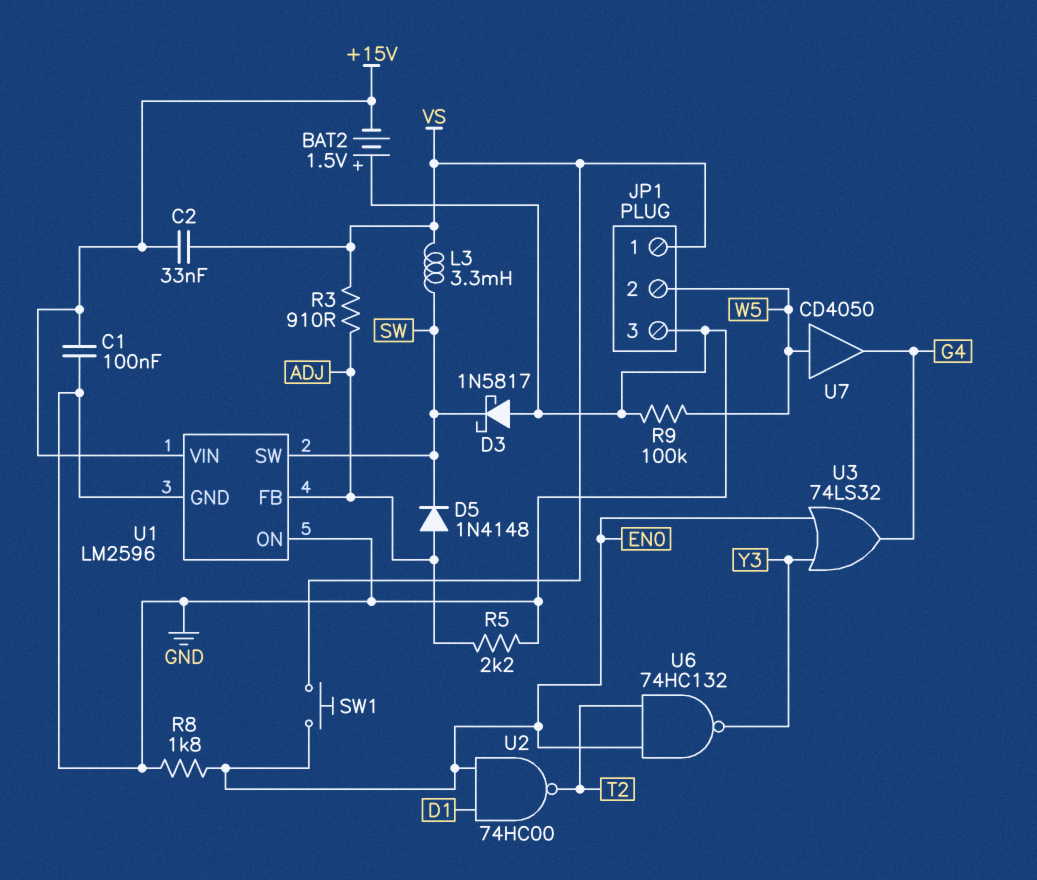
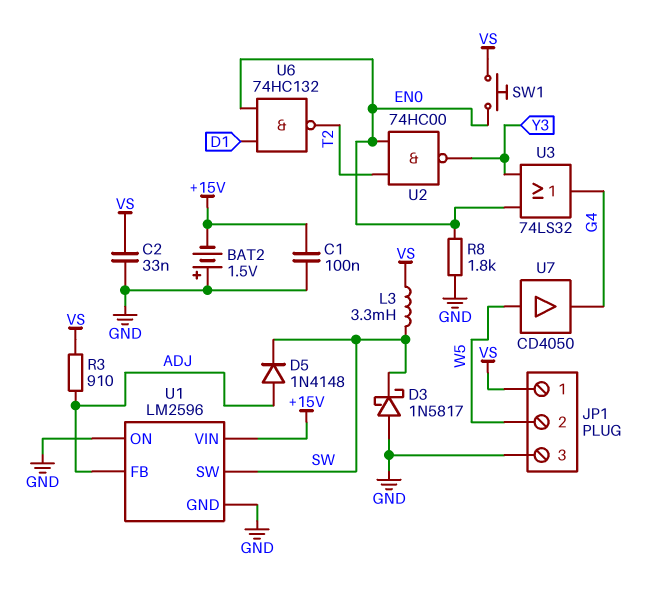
C2: 33nF (+15V, VS) -> 33nF (GND, VS)
R5: 2.2k (ADJ, GND) -> none
R9: 100k (GND, W5) -> none
U2: NAND 74HC00 (in D1, in EN0, out T2) -> NAND 74HC00 (in EN0, in T2, out Y3)
U6: NAND 74HC132 (in EN0, in T2, out Y3) -> NAND 74HC132 (in D1, in EN0, out T2)

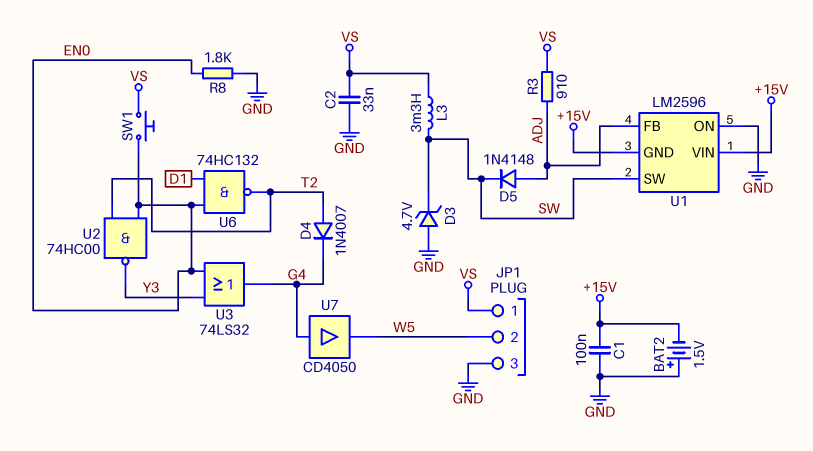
D3: schottky 1N5817 (A GND, K SW) -> zener 4.7V (A GND, K SW)
D4: none -> diode 1N4007 (A T2, K G4)
U1 pin GND: GND -> +15V
U7: buffer CD4050 (in W5, out G4) -> buffer CD4050 (in G4, out W5)

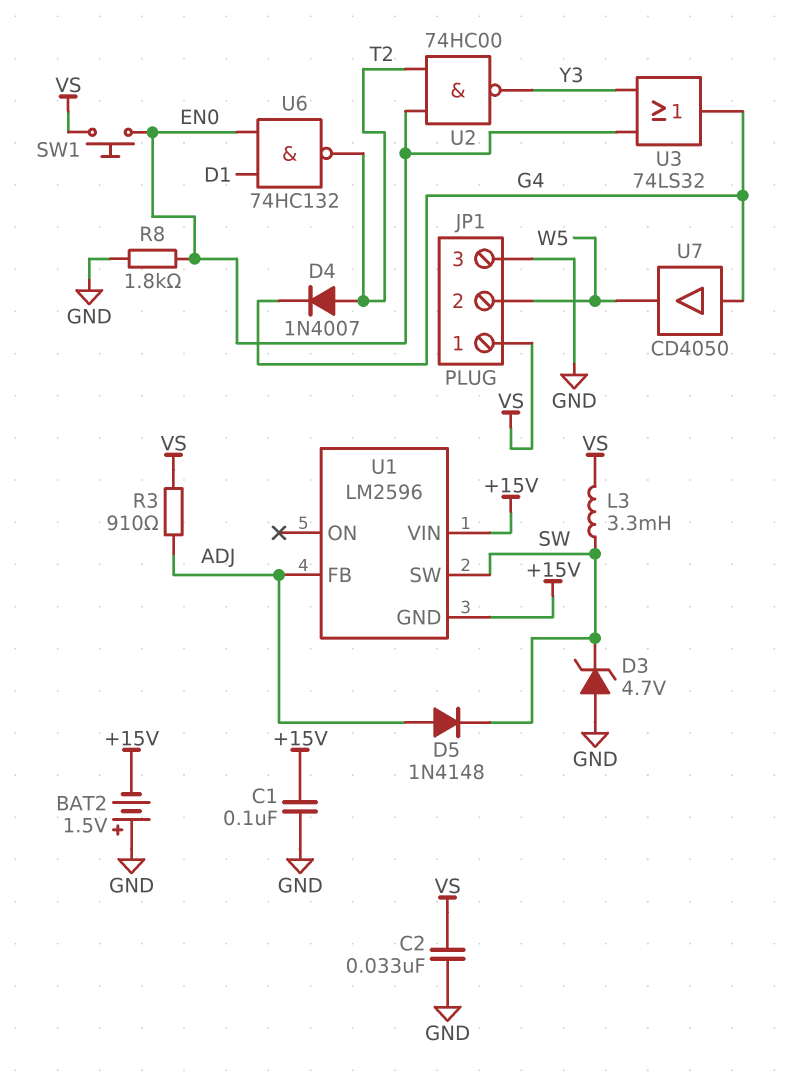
U1 pin ON: GND -> none

